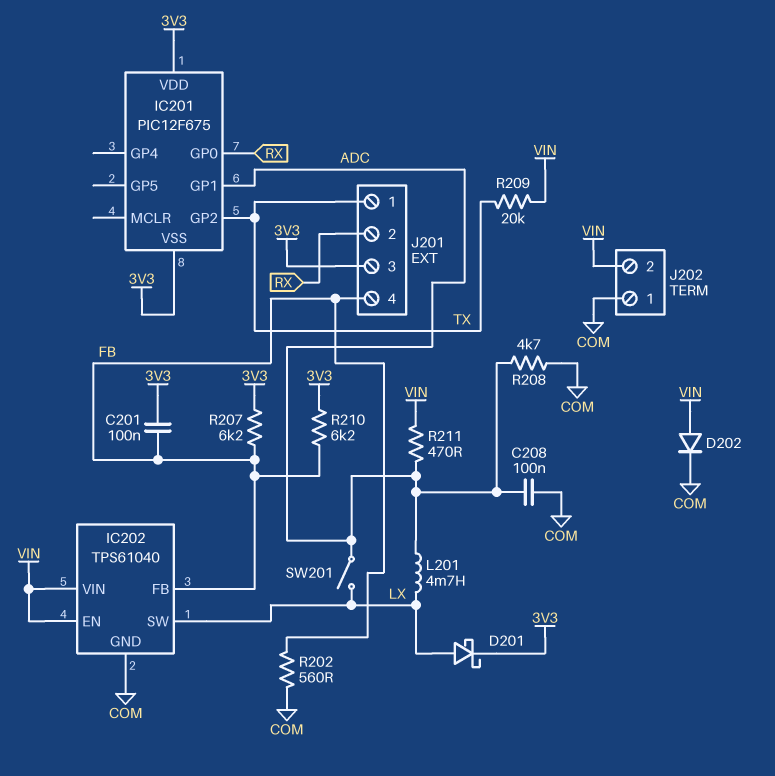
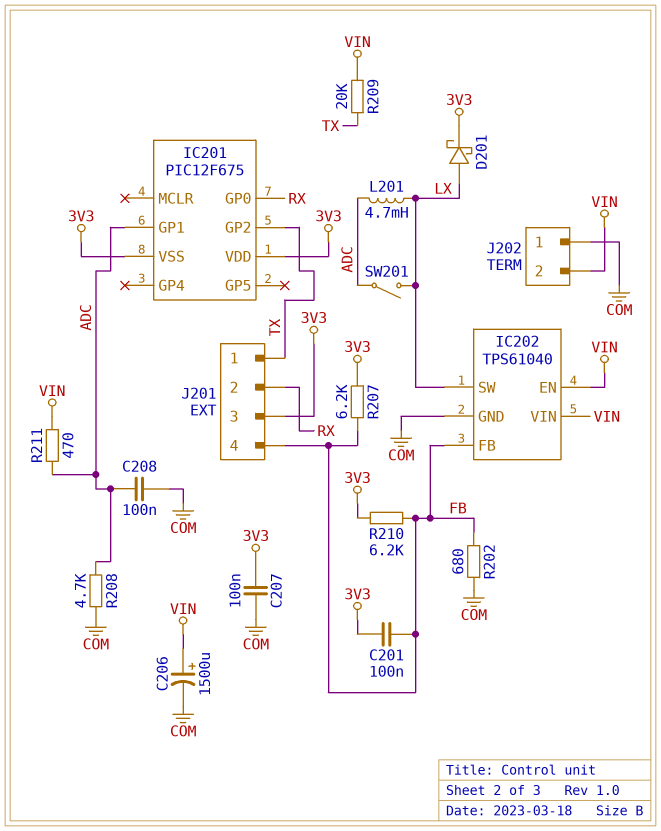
C206: none -> 1500uF (plus VIN, minus COM)
C207: none -> 100nF (3V3, COM)
D202: diode (A VIN, K COM) -> none
R202: 560 (COM, FB) -> 680 (COM, FB)

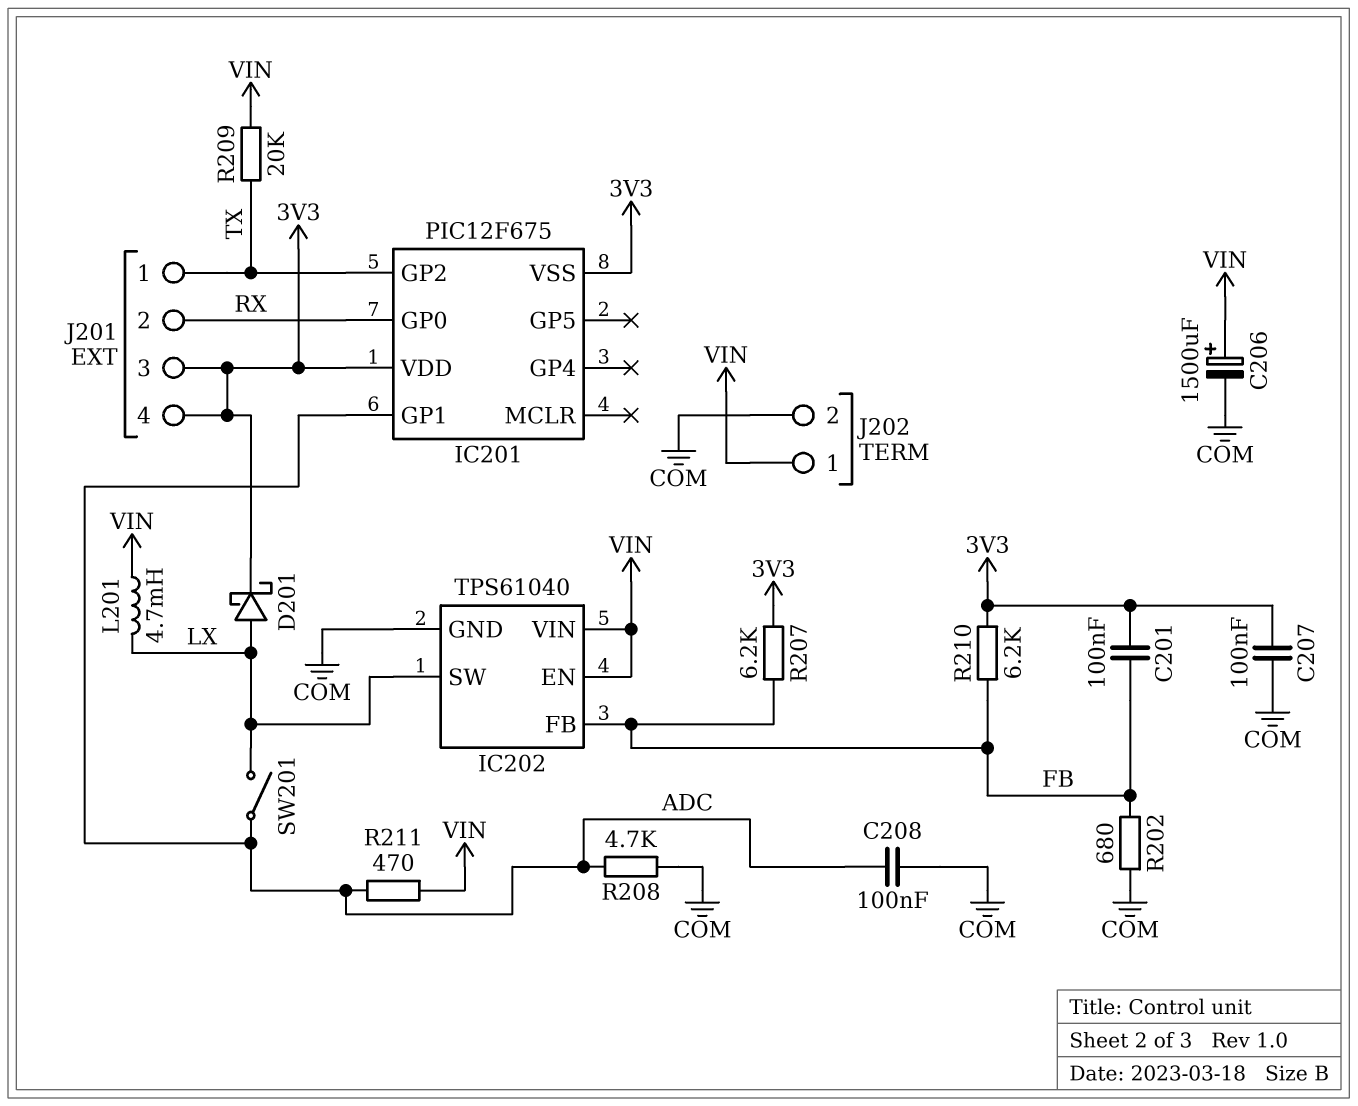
J201 pin 4: FB -> 3V3
J202 pin 1: COM -> VIN
J202 pin 2: VIN -> COM
L201: 4.7mH (ADC, LX) -> 4.7mH (LX, VIN)

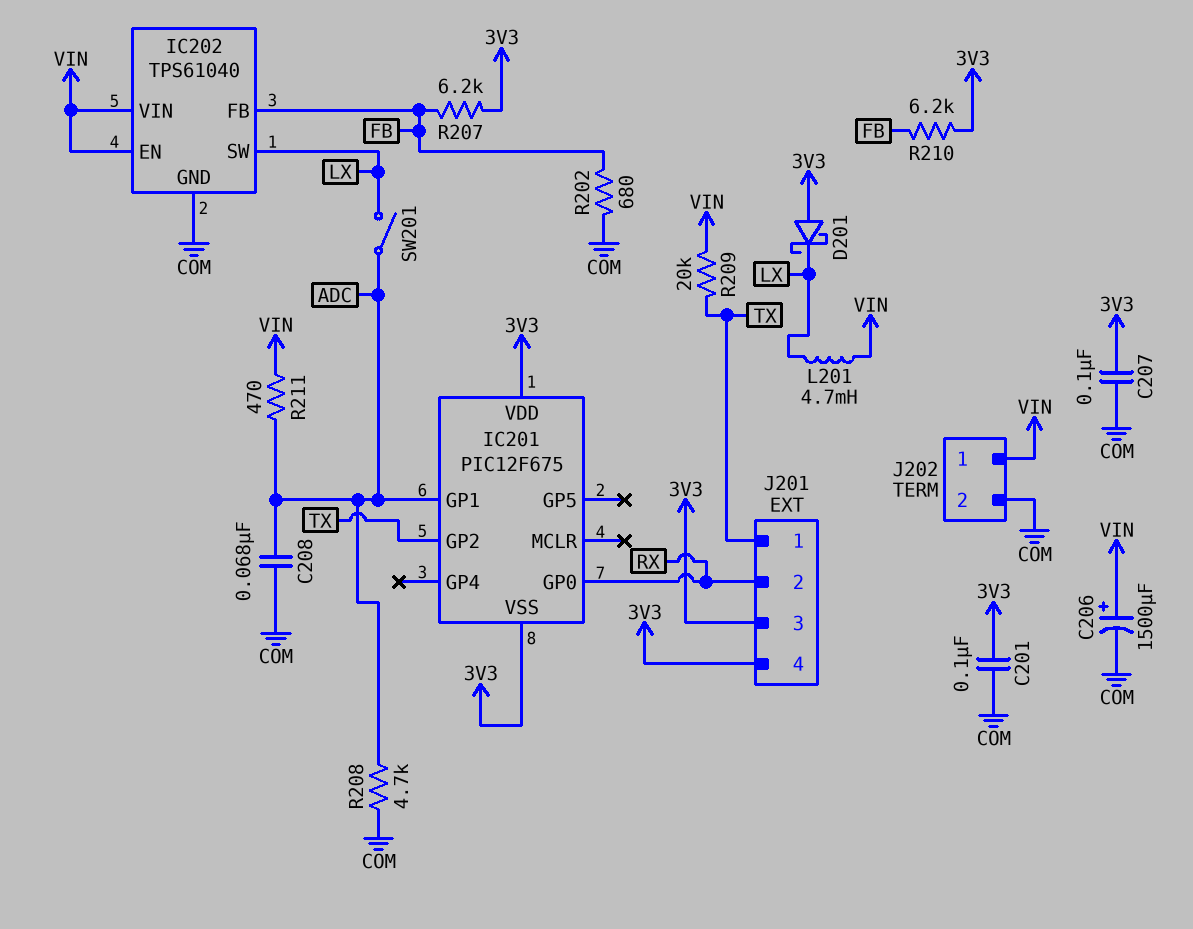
C201: 100nF (3V3, FB) -> 100nF (3V3, COM)
C208: 100nF (ADC, COM) -> 68nF (ADC, COM)
D201: schottky (A LX, K 3V3) -> schottky (A 3V3, K LX)

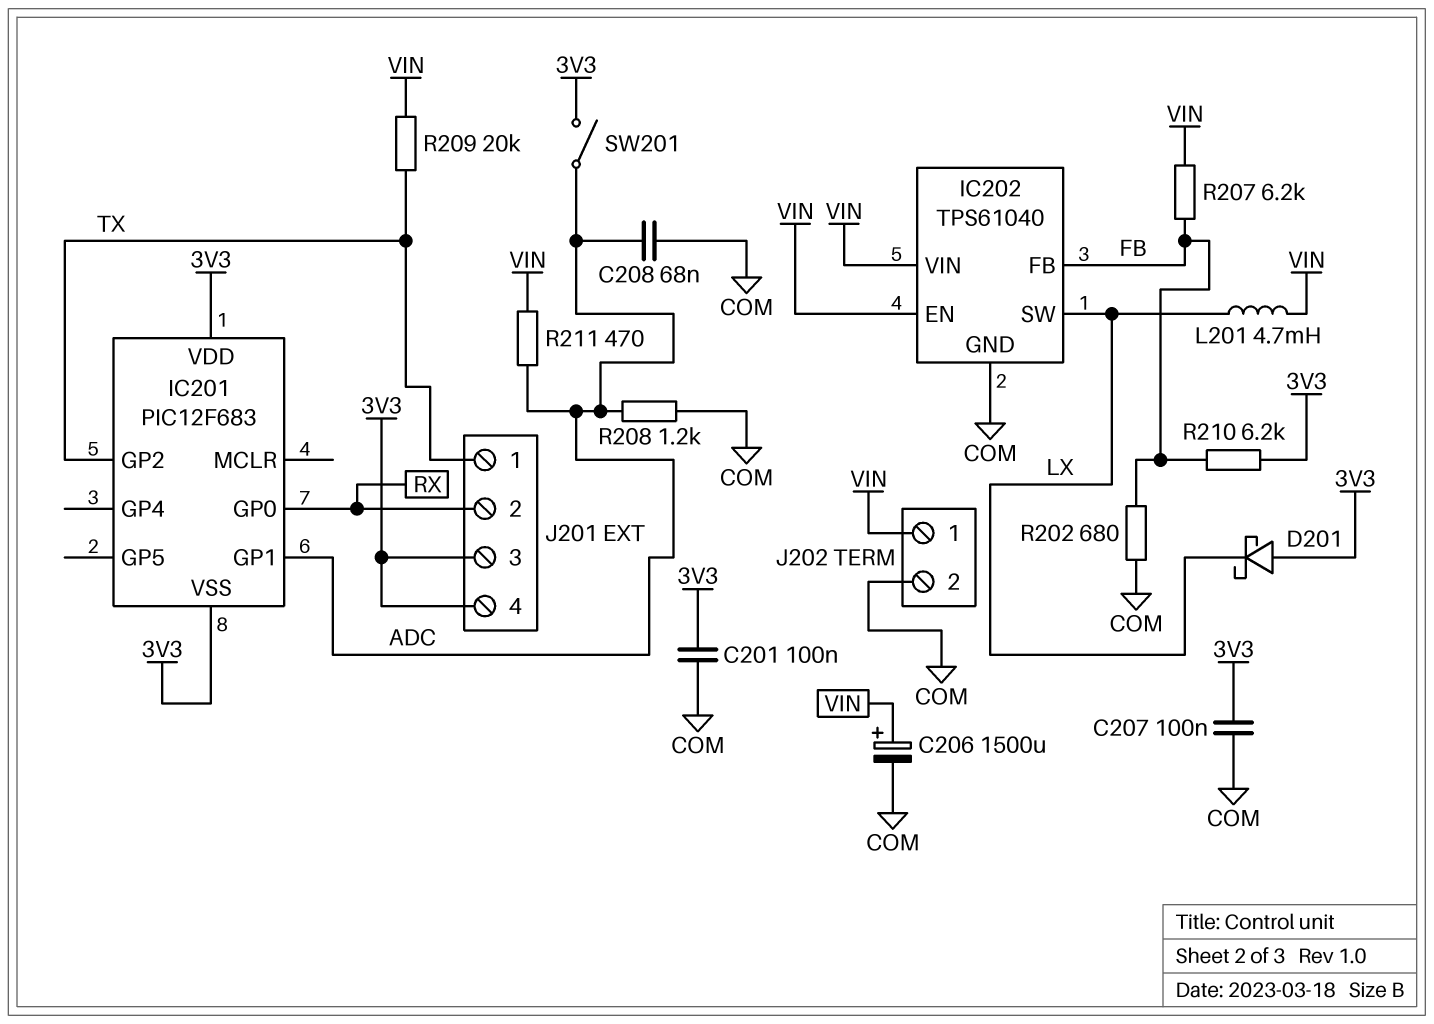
IC201: PIC12F675 -> PIC12F683
R207: 6.2k (3V3, FB) -> 6.2k (FB, VIN)
R208: 4.7k (ADC, COM) -> 1.2k (ADC, COM)
SW201: switch (ADC, LX) -> switch (3V3, ADC)

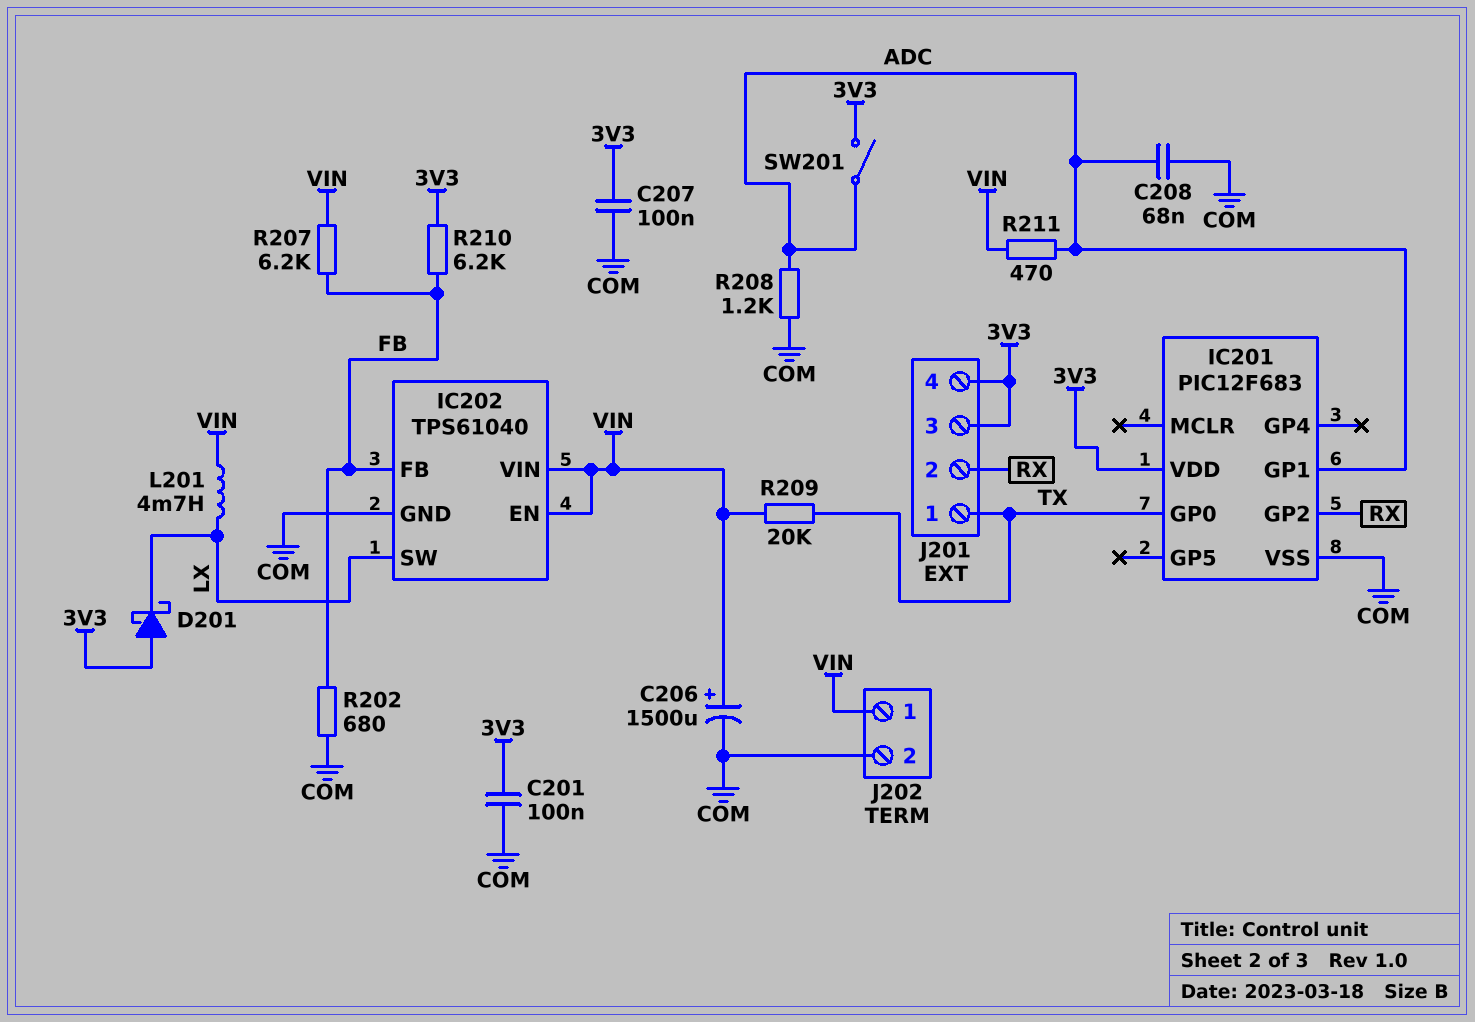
IC201 pin GP0: RX -> TX
IC201 pin GP2: TX -> RX
IC201 pin VSS: 3V3 -> COM

